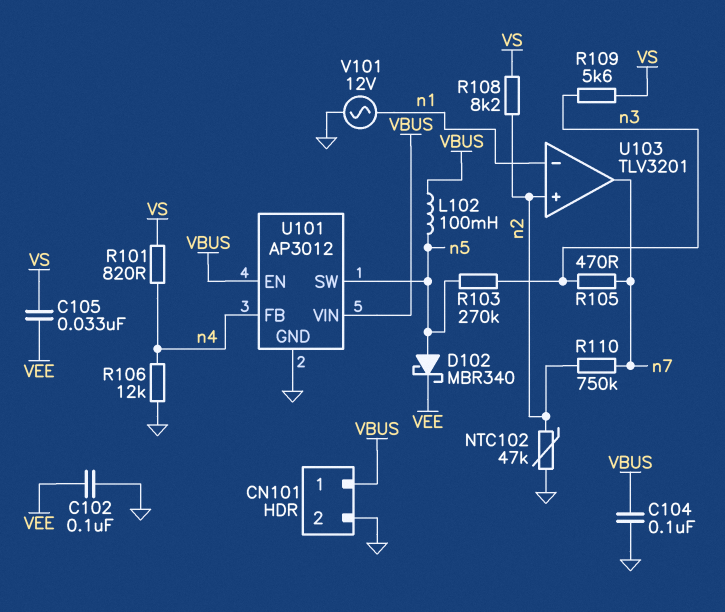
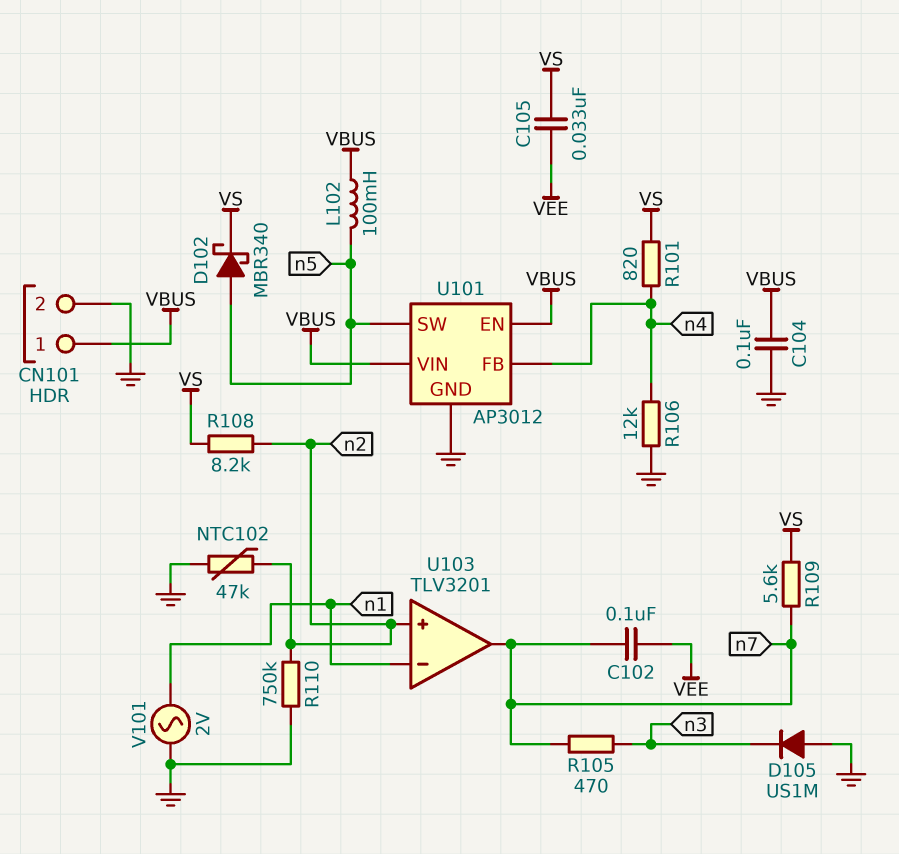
C102: 100nF (GND, VEE) -> 100nF (VEE, n7)
D102: schottky MBR340 (A n5, K VEE) -> schottky MBR340 (A n5, K VS)
D105: none -> diode US1M (A GND, K n3)
R103: 270k (n3, n5) -> none
R109: 5.6k (VS, n3) -> 5.6k (VS, n7)
R110: 750k (n2, n7) -> 750k (GND, n2)
V101: AC 12V (GND, n1) -> AC 2V (GND, n1)

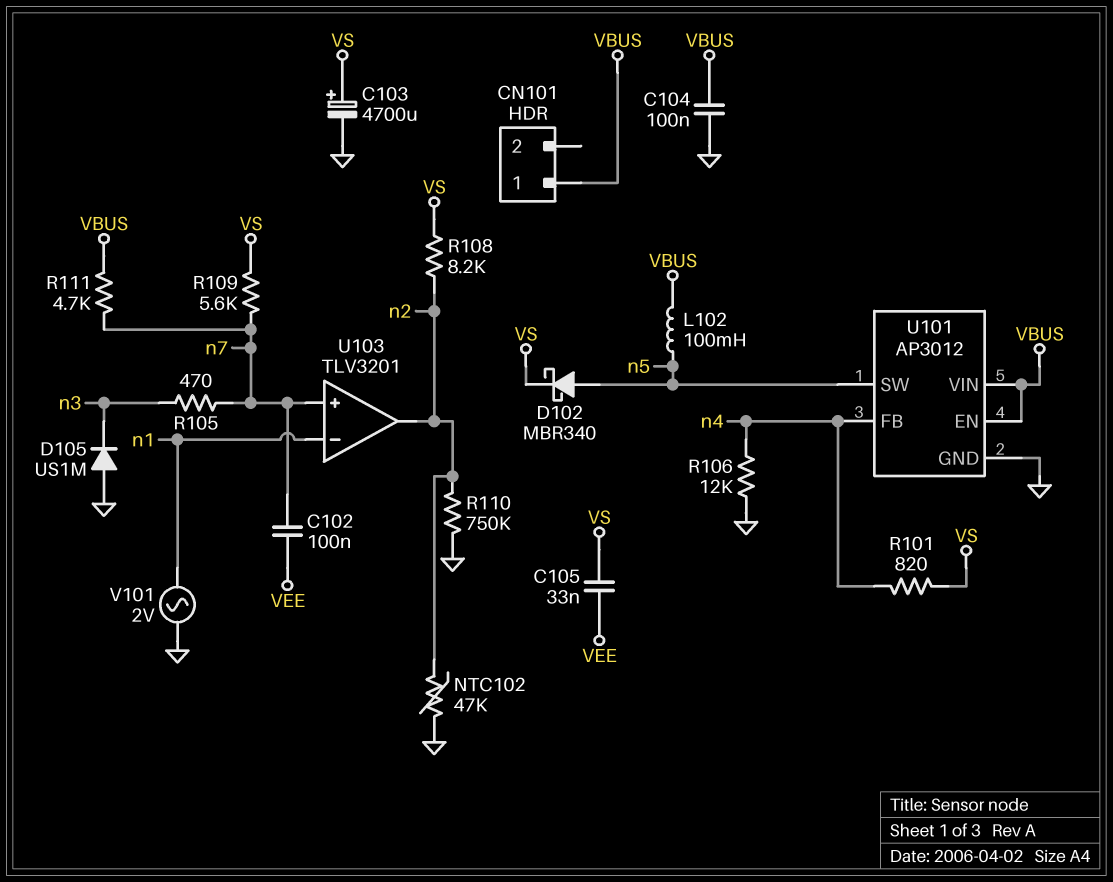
C103: none -> 4700uF (plus VS, minus GND)
CN101 pin 2: GND -> none
R111: none -> 4.7k (VBUS, n7)
U103 pin in+: n2 -> n7
U103 pin out: n7 -> n2

